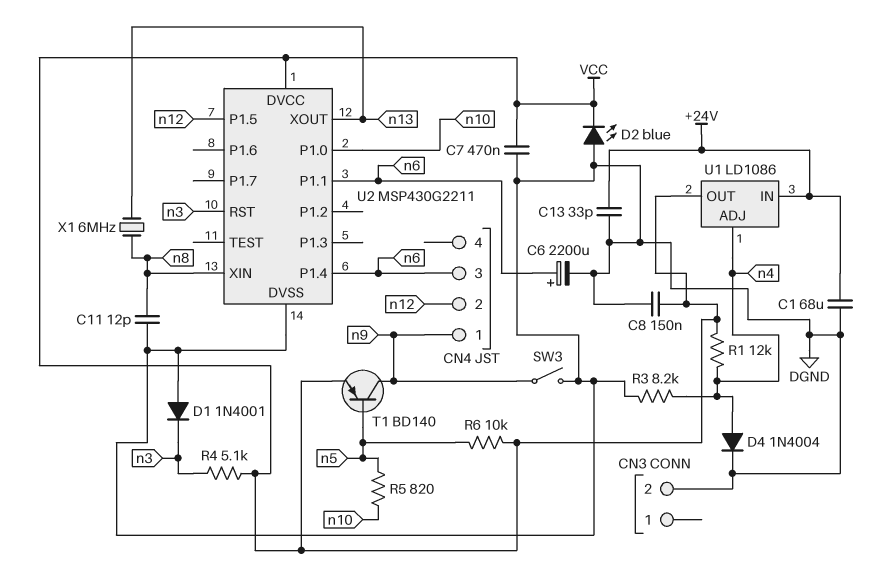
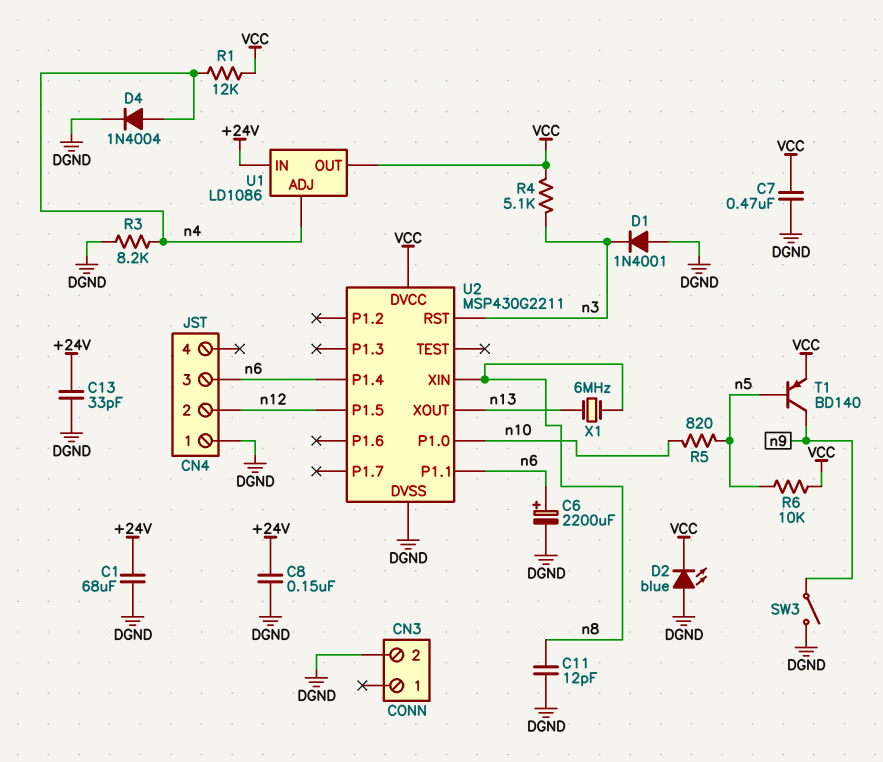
C8: 150nF (DGND, VCC) -> 150nF (+24V, DGND)
CN4 pin 1: n9 -> DGND

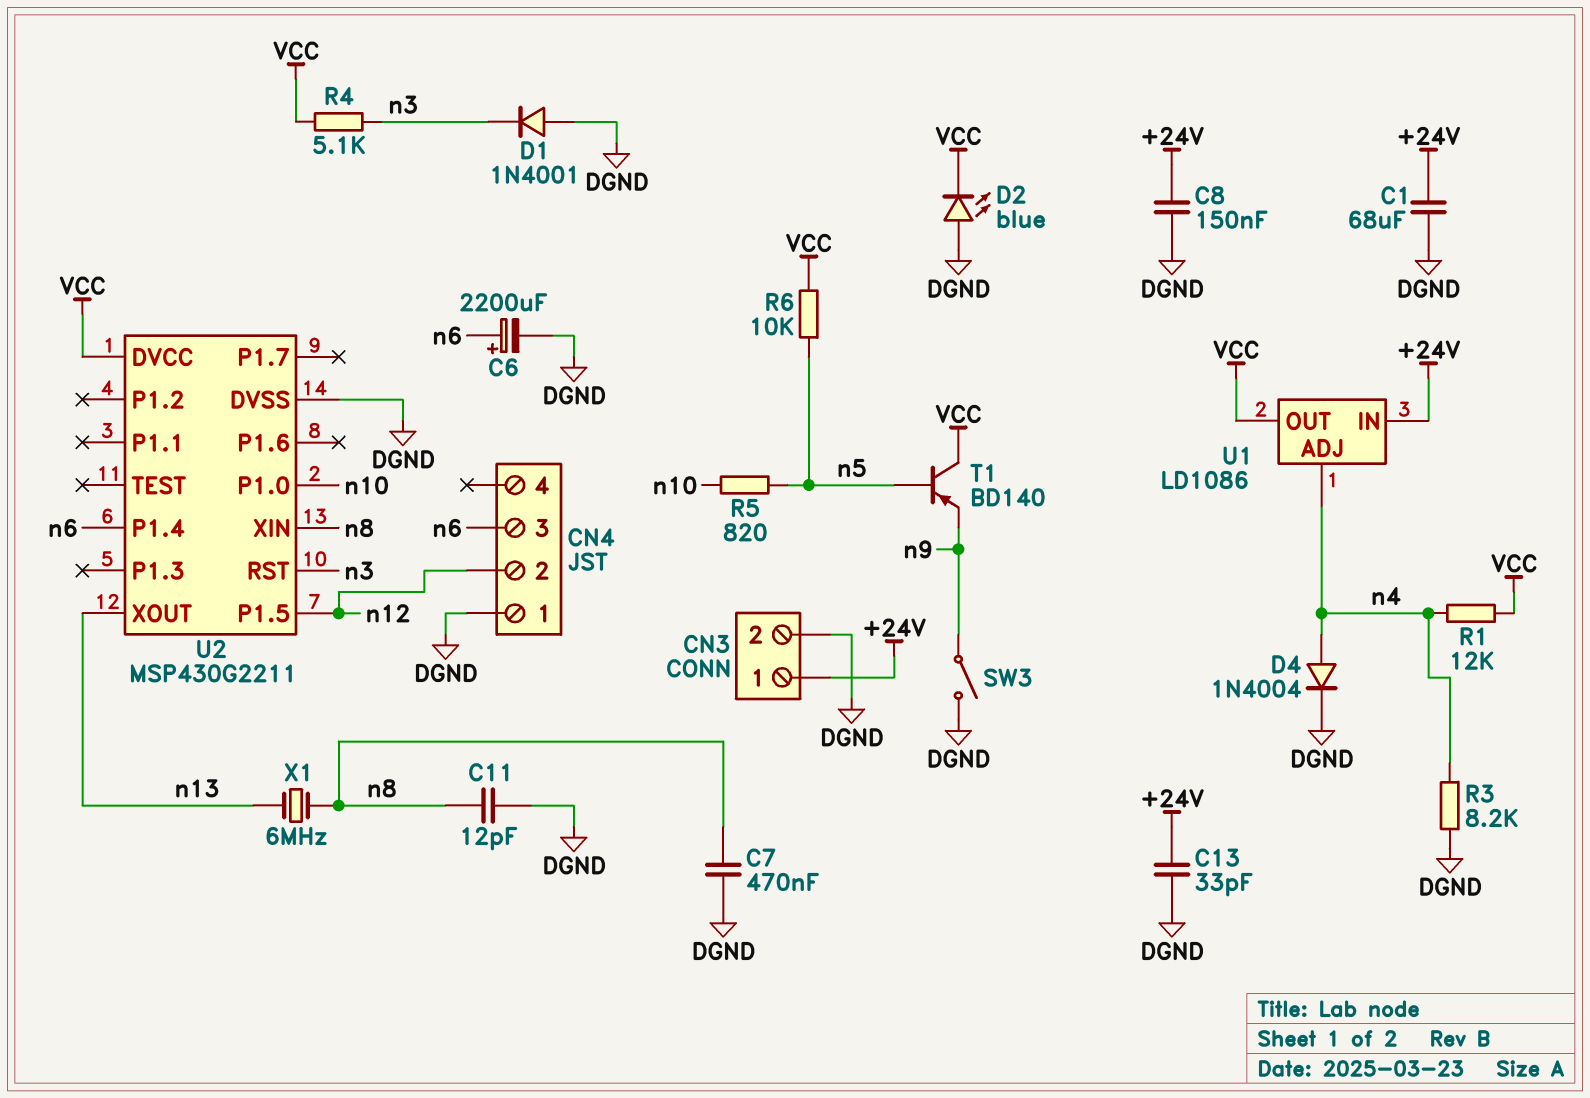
C7: 470nF (DGND, VCC) -> 470nF (DGND, n8)
CN3 pin 1: none -> +24V
T1: PNP BD140 (B n5, C n9, E VCC) -> PNP BD140 (B n5, C VCC, E n9)
U2 pin P1.1: n6 -> none

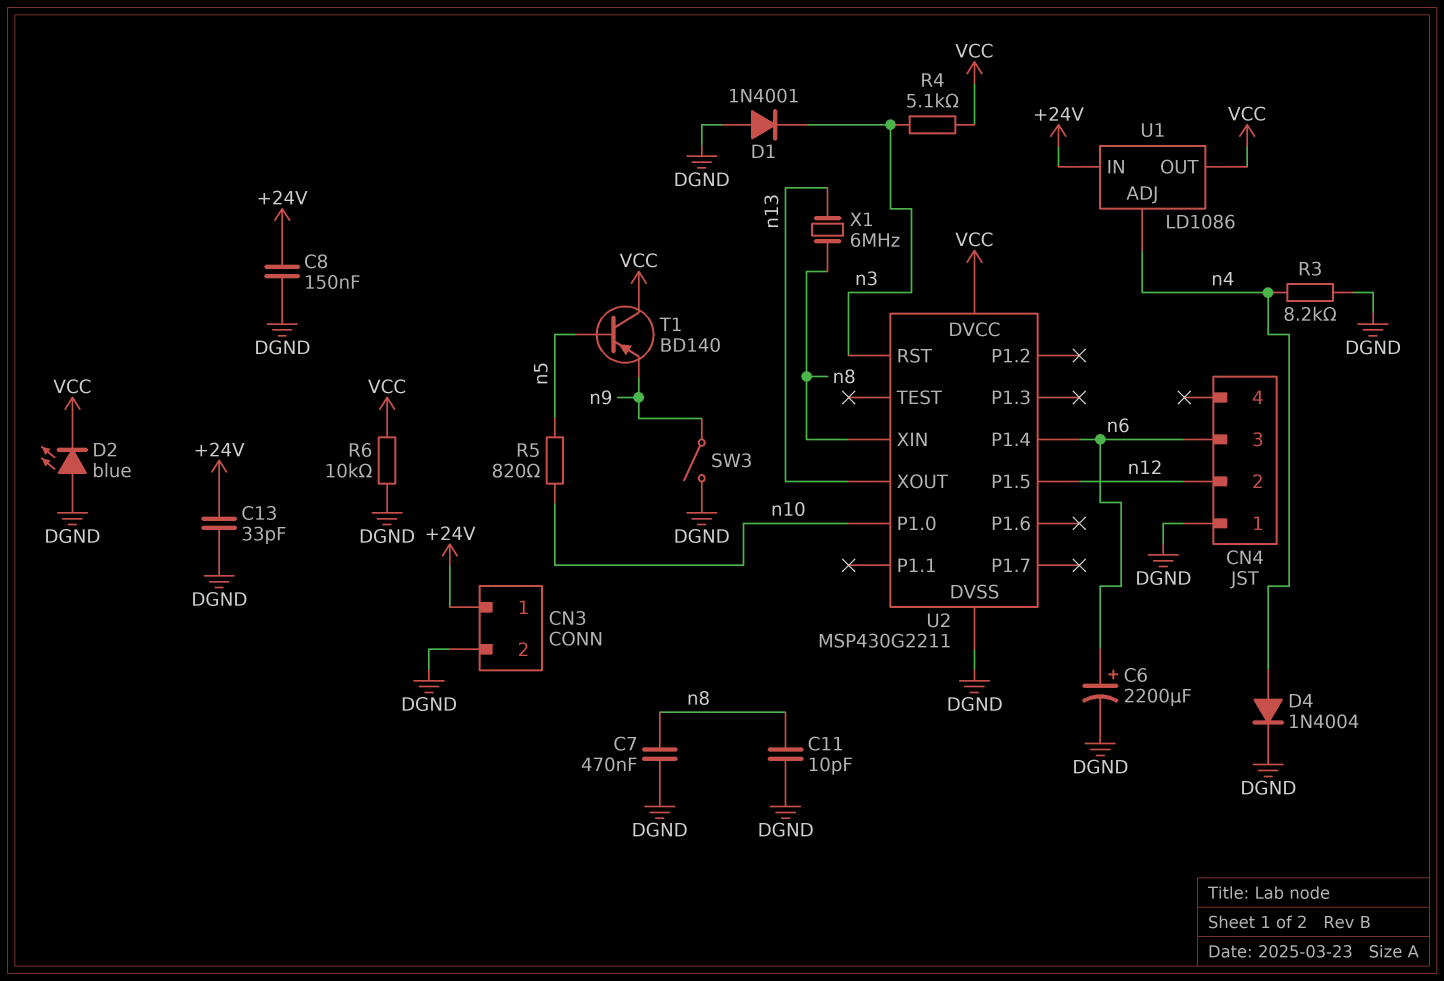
C1: 68uF (+24V, DGND) -> none
C11: 12pF (DGND, n8) -> 10pF (DGND, n8)
R1: 12k (VCC, n4) -> none
R6: 10k (VCC, n5) -> 10k (DGND, VCC)

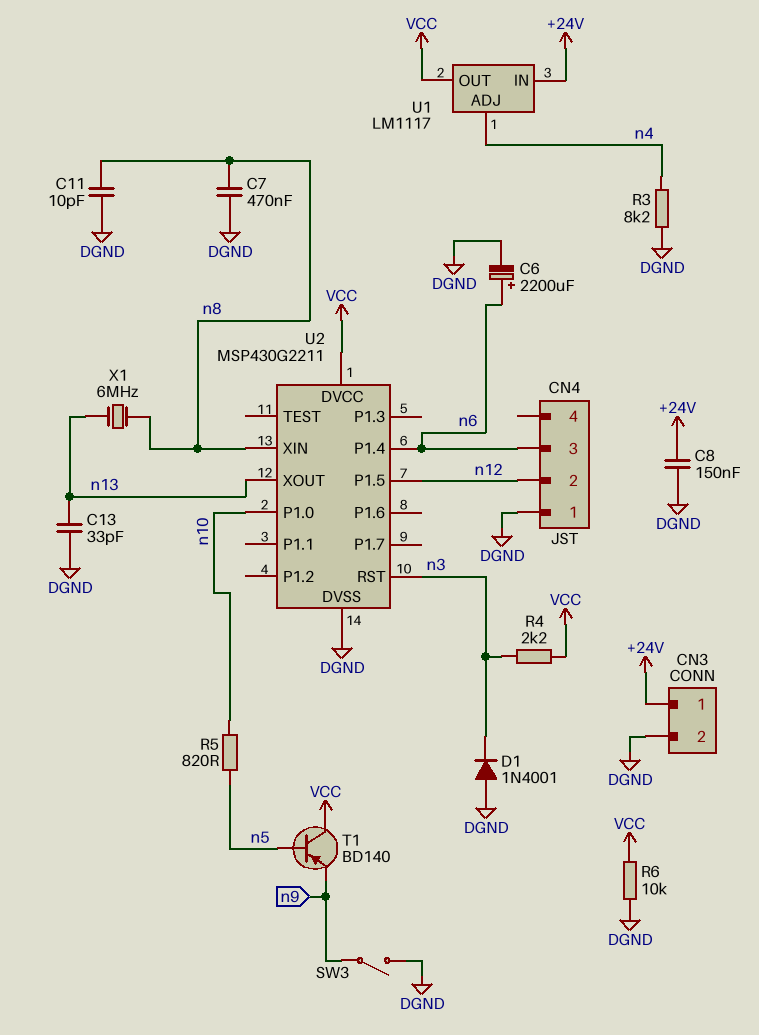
C13: 33pF (+24V, DGND) -> 33pF (DGND, n13)
D2: LED blue (A DGND, K VCC) -> none
D4: diode 1N4004 (A n4, K DGND) -> none
R4: 5.1k (VCC, n3) -> 2.2k (VCC, n3)
U1: LD1086 -> LM1117

